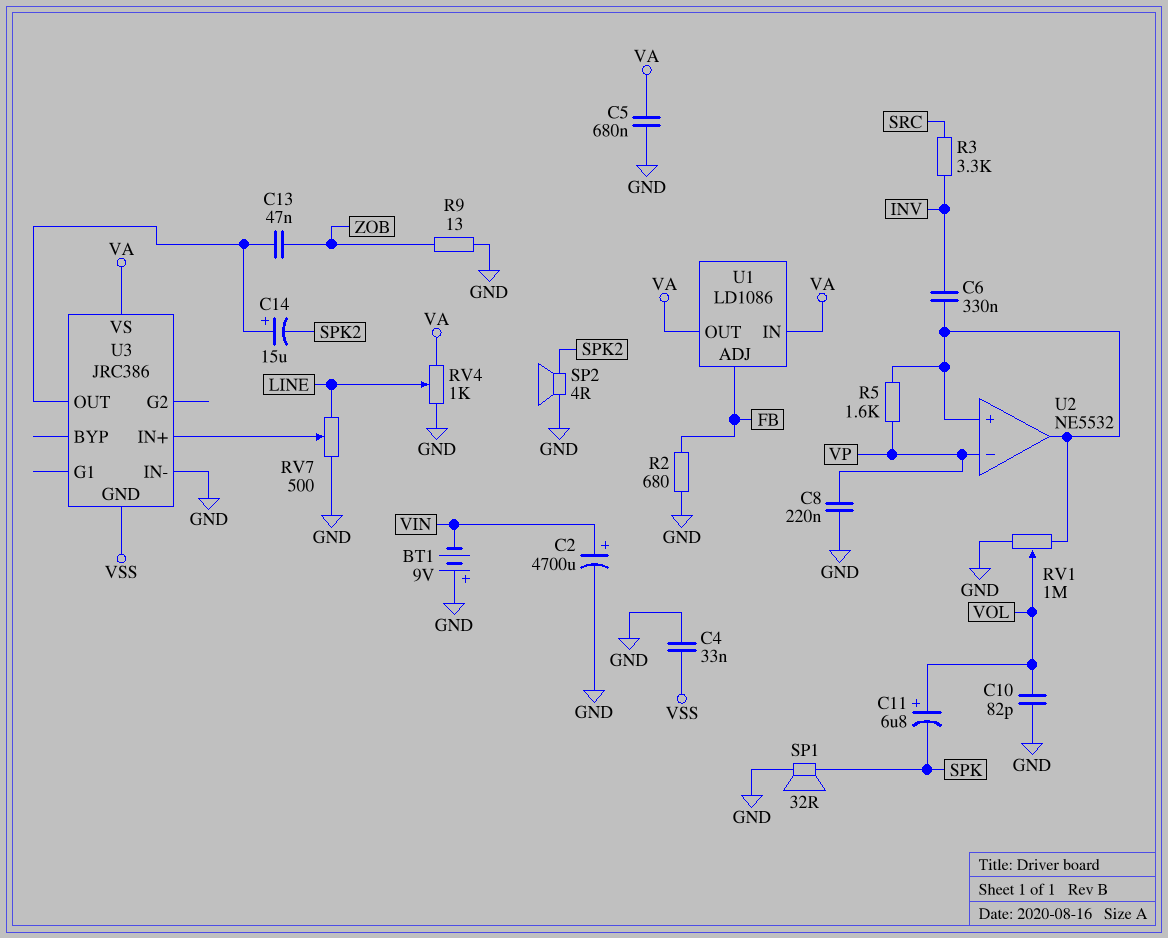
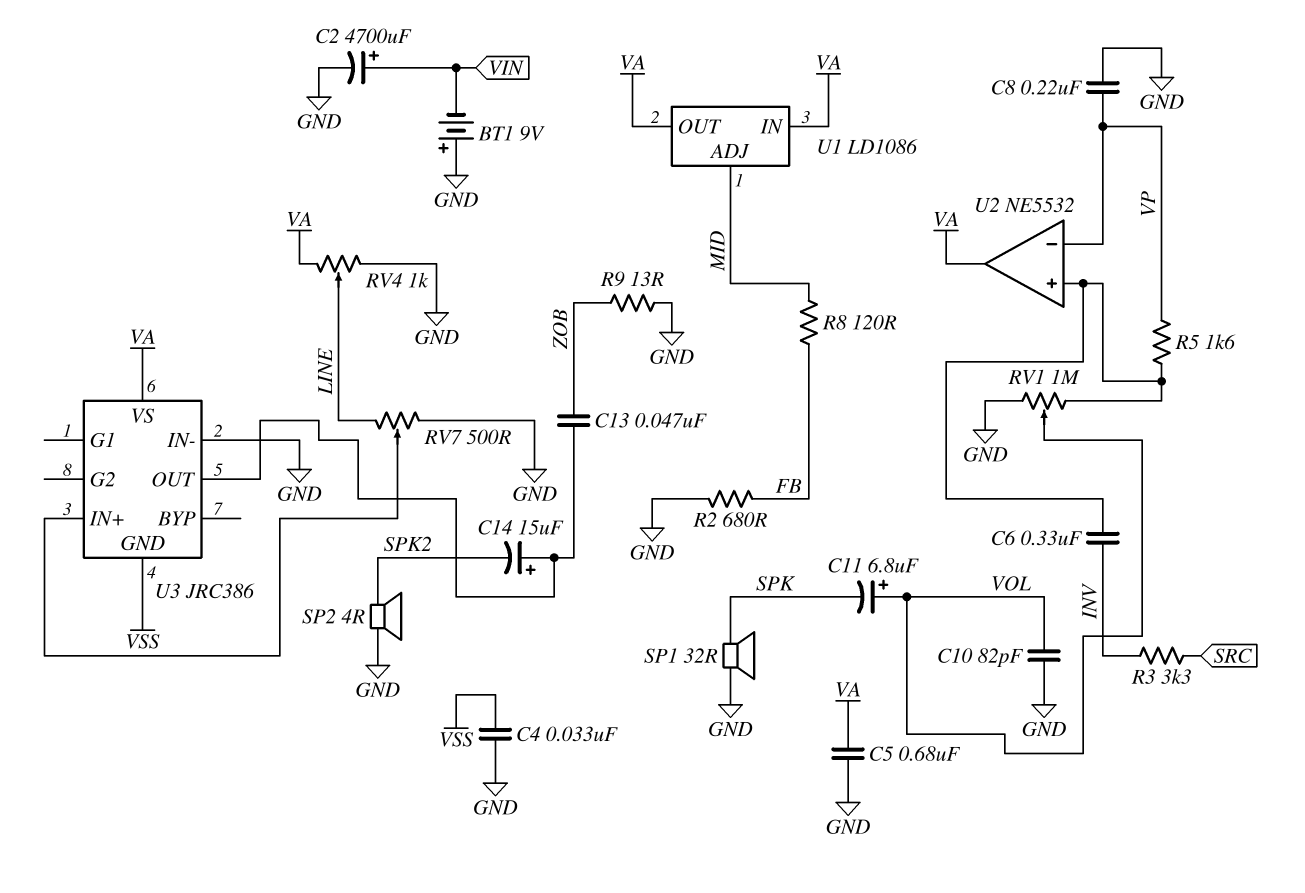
R8: none -> 120 (FB, MID)
U1 pin ADJ: FB -> MID
U2 pin out: U2/in+ -> VA

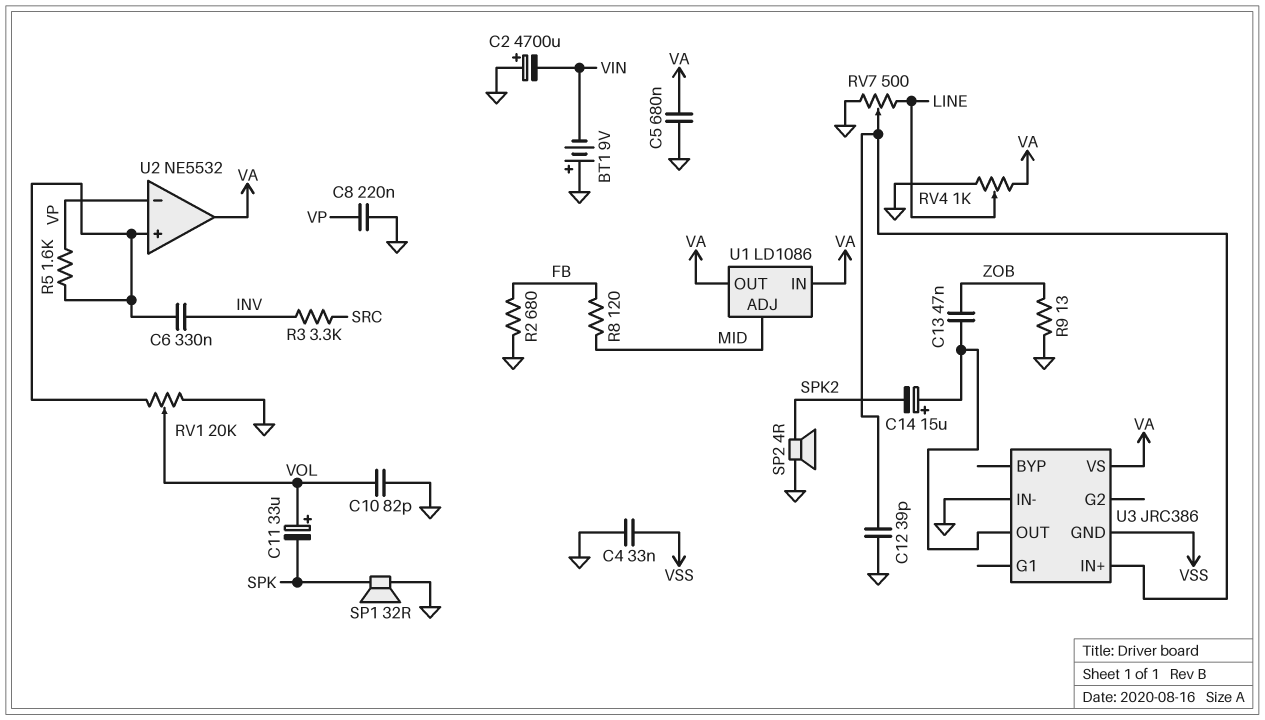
C2: 4700uF (plus VIN, minus GND) -> 4700uF (plus GND, minus VIN)
C11: 6.8uF (plus VOL, minus SPK) -> 33uF (plus VOL, minus SPK)
C12: none -> 39pF (GND, U3/IN+)
RV1: 1M (GND, U2/in+, wiper VOL) -> 20k (GND, U2/in+, wiper VOL)

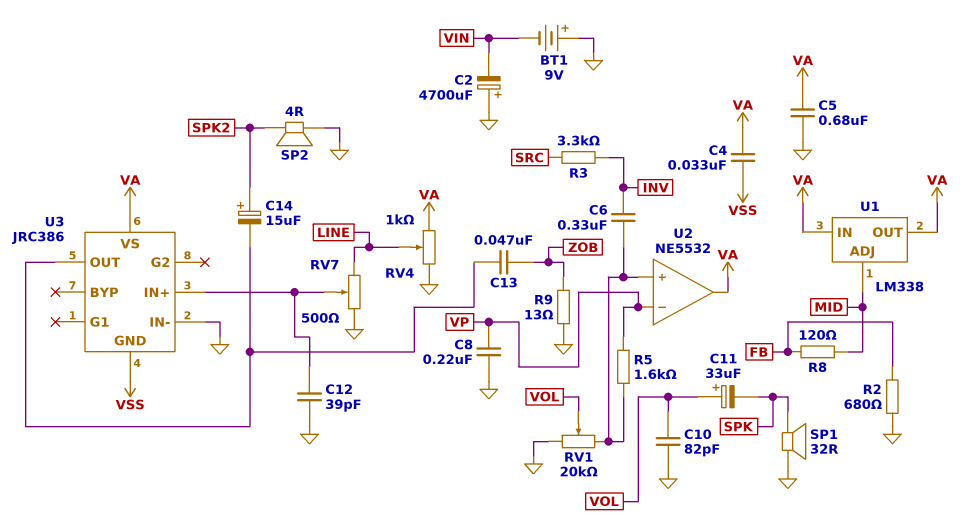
C4: 33nF (GND, VSS) -> 33nF (VA, VSS)
C14: 15uF (plus U3/OUT, minus SPK2) -> 15uF (plus SPK2, minus U3/OUT)
U1: LD1086 -> LM338

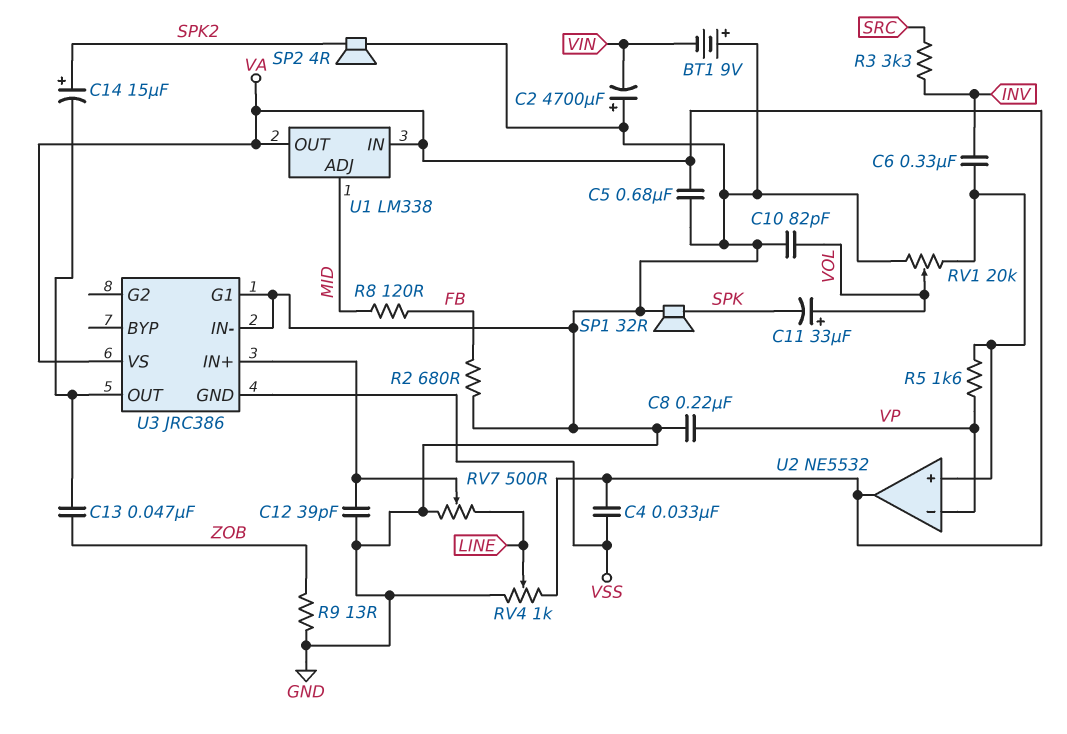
U3 pin G1: none -> GND

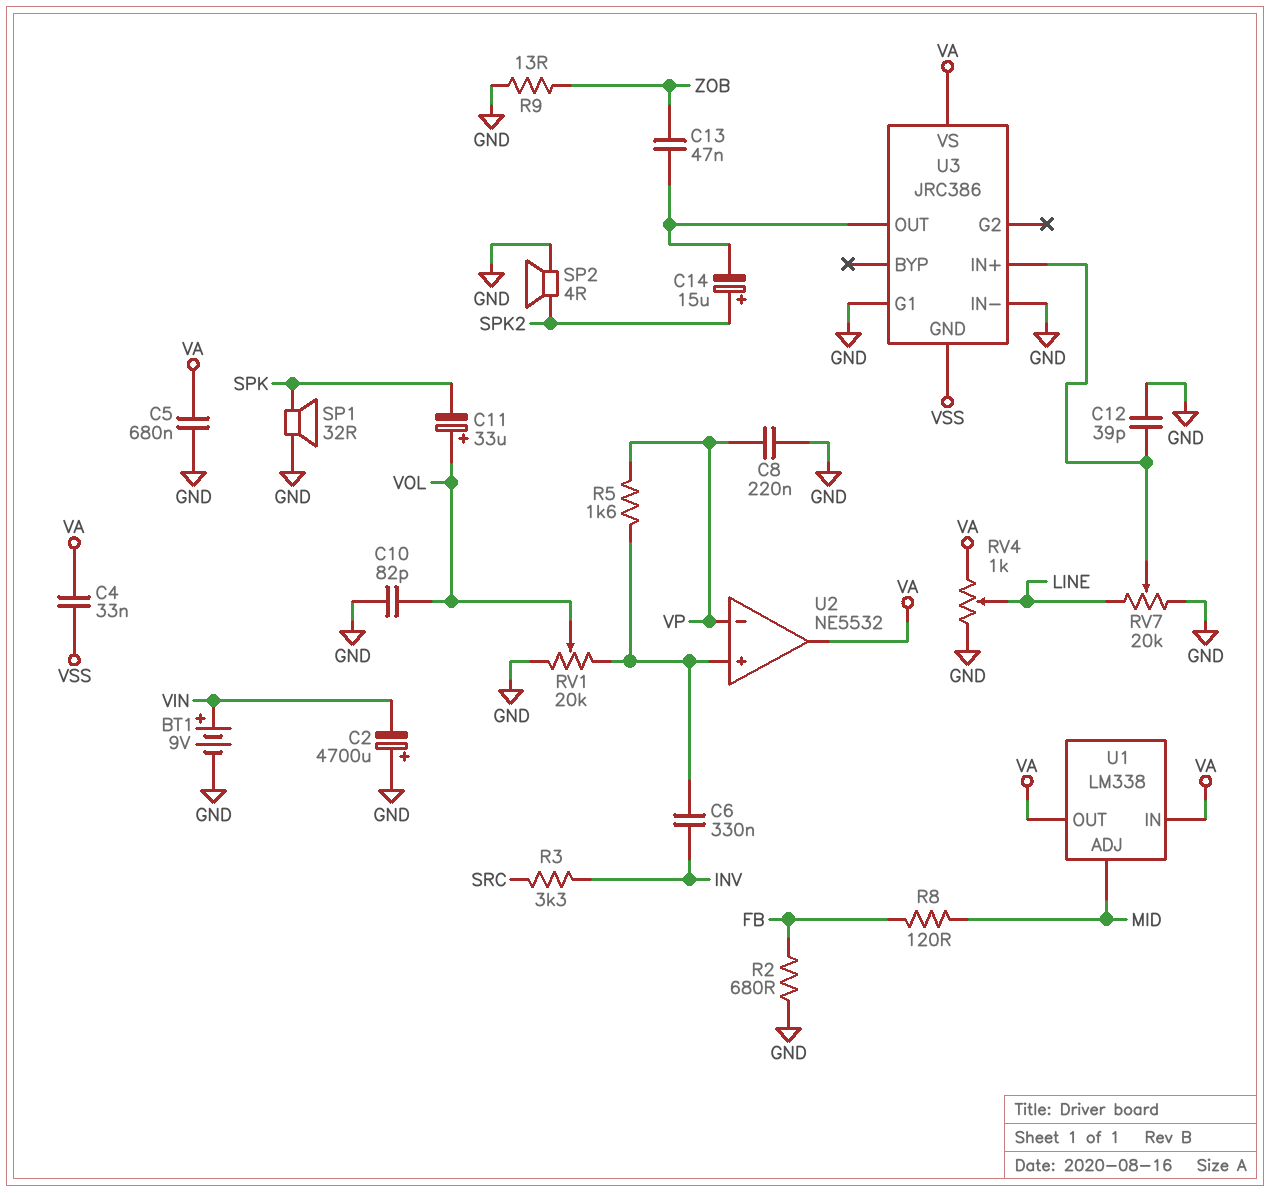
BT1: 9V (plus GND, minus VIN) -> 9V (plus VIN, minus GND)
RV7: 500 (GND, LINE, wiper U3/IN+) -> 20k (GND, LINE, wiper U3/IN+)

